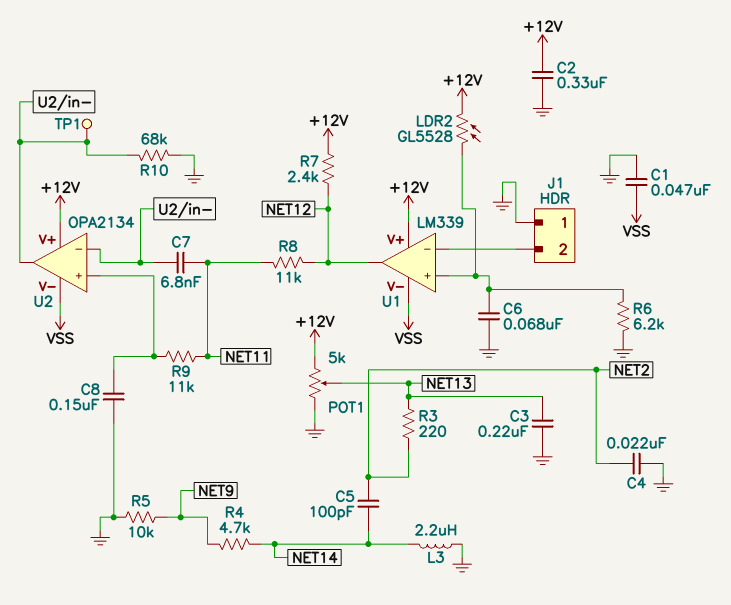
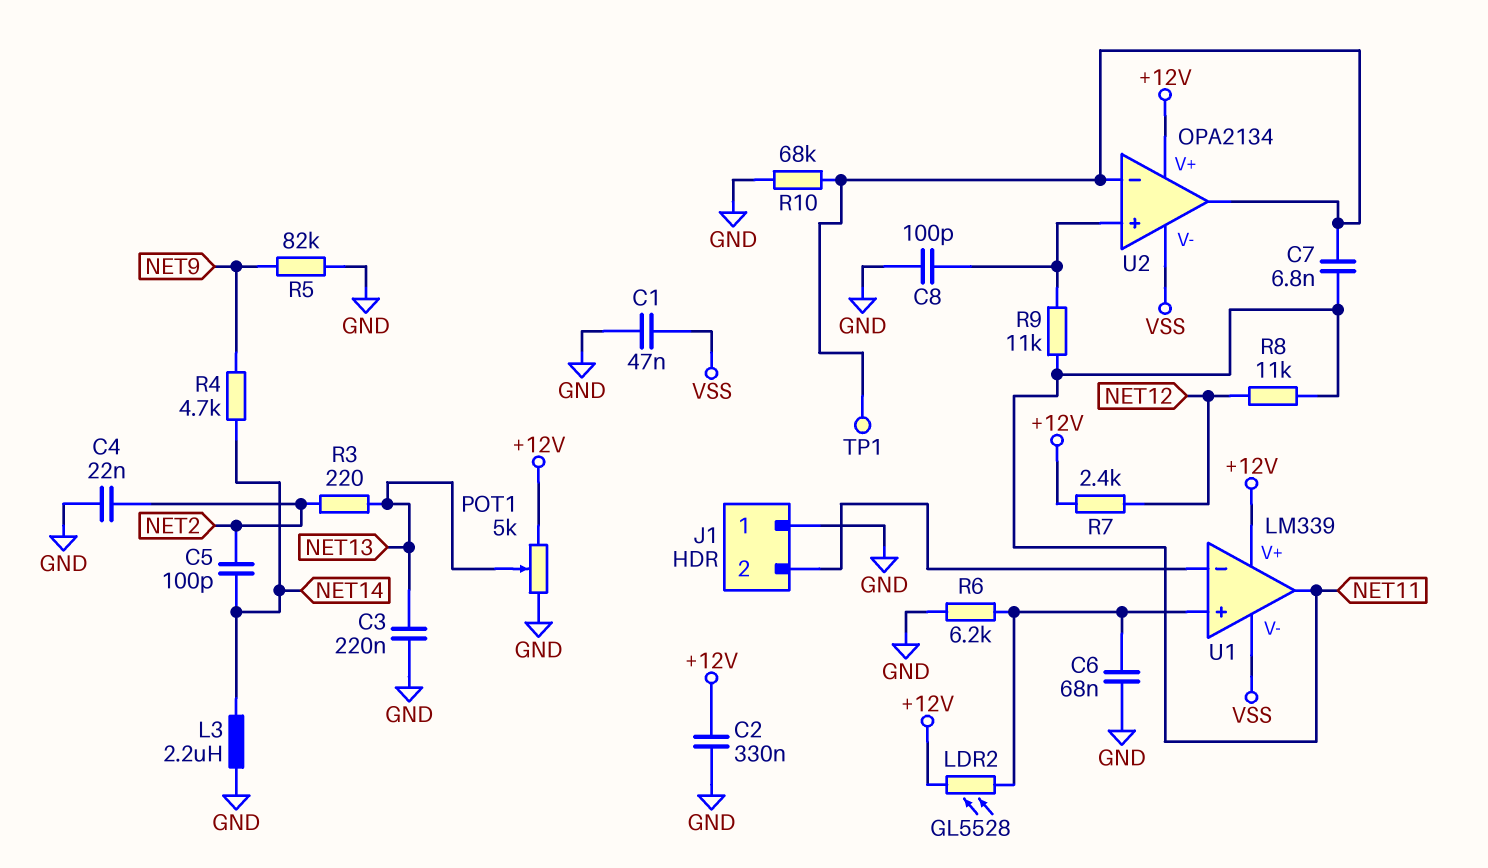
C8: 150nF (GND, U2/in+) -> 100pF (GND, U2/in+)
R5: 10k (GND, NET9) -> 82k (GND, NET9)
U1 pin out: NET12 -> NET11

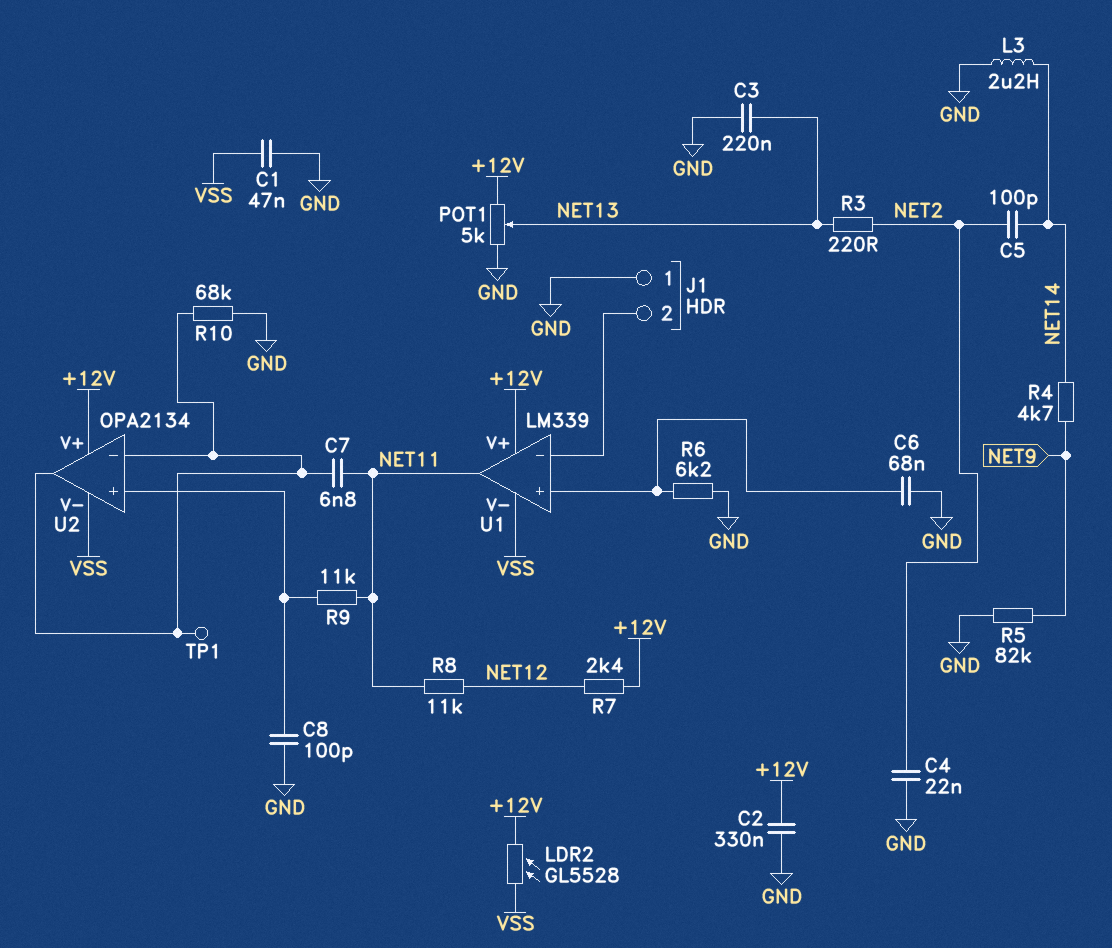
LDR2: GL5528 (+12V, U1/in+) -> GL5528 (+12V, VSS)

